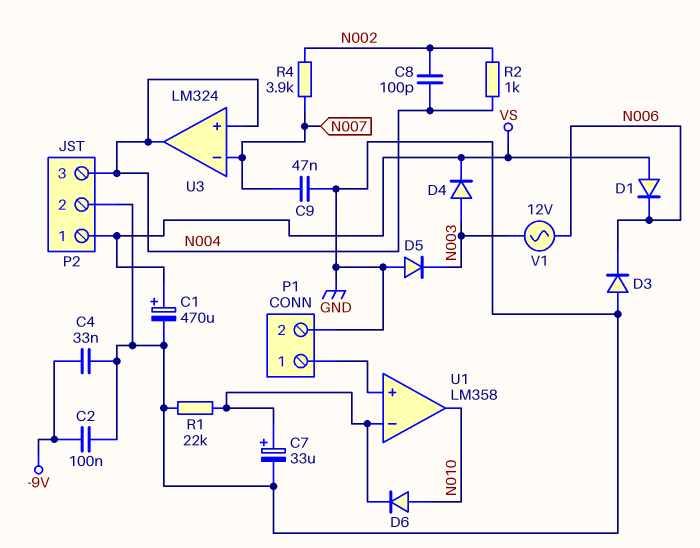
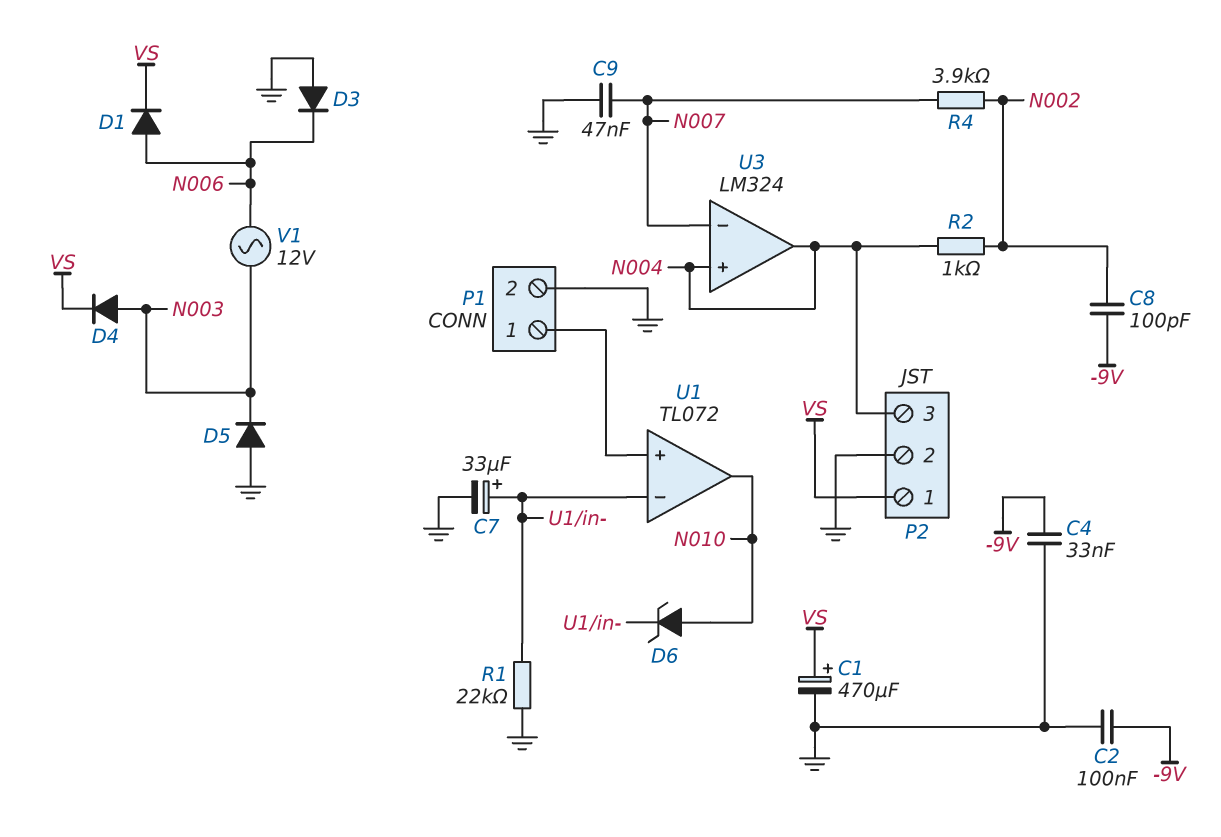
C8: 100pF (N002, N004) -> 100pF (-9V, N002)
D1: diode (A VS, K N006) -> diode (A N006, K VS)
D6: diode (A N010, K U1/in-) -> zener (A N010, K U1/in-)
U1: LM358 -> TL072

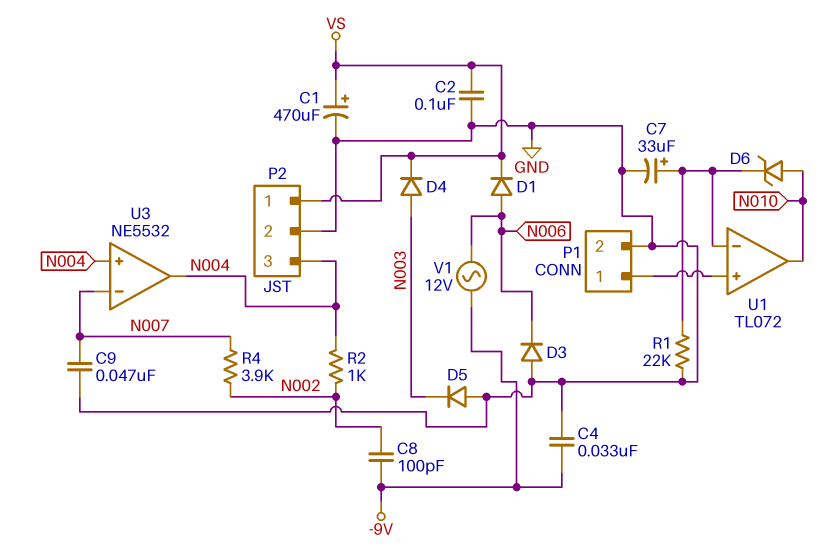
C2: 100nF (-9V, GND) -> 100nF (GND, VS)
U3: LM324 -> NE5532
V1: AC 12V (N003, N006) -> AC 12V (-9V, N006)

